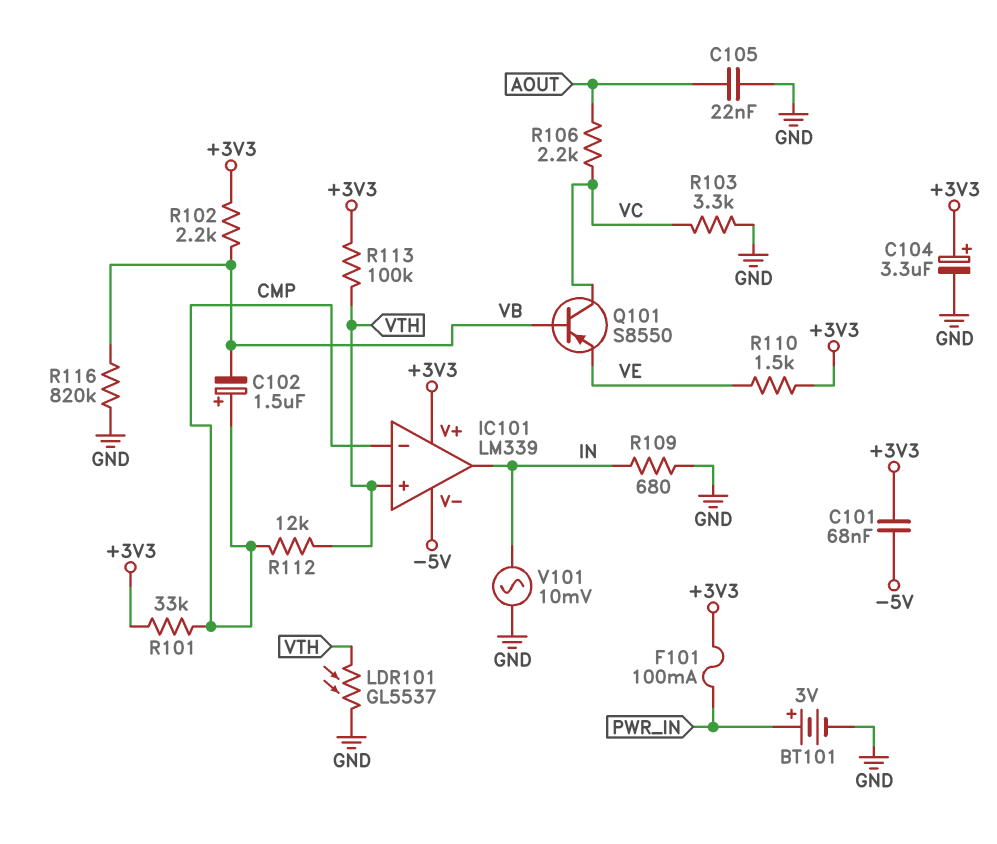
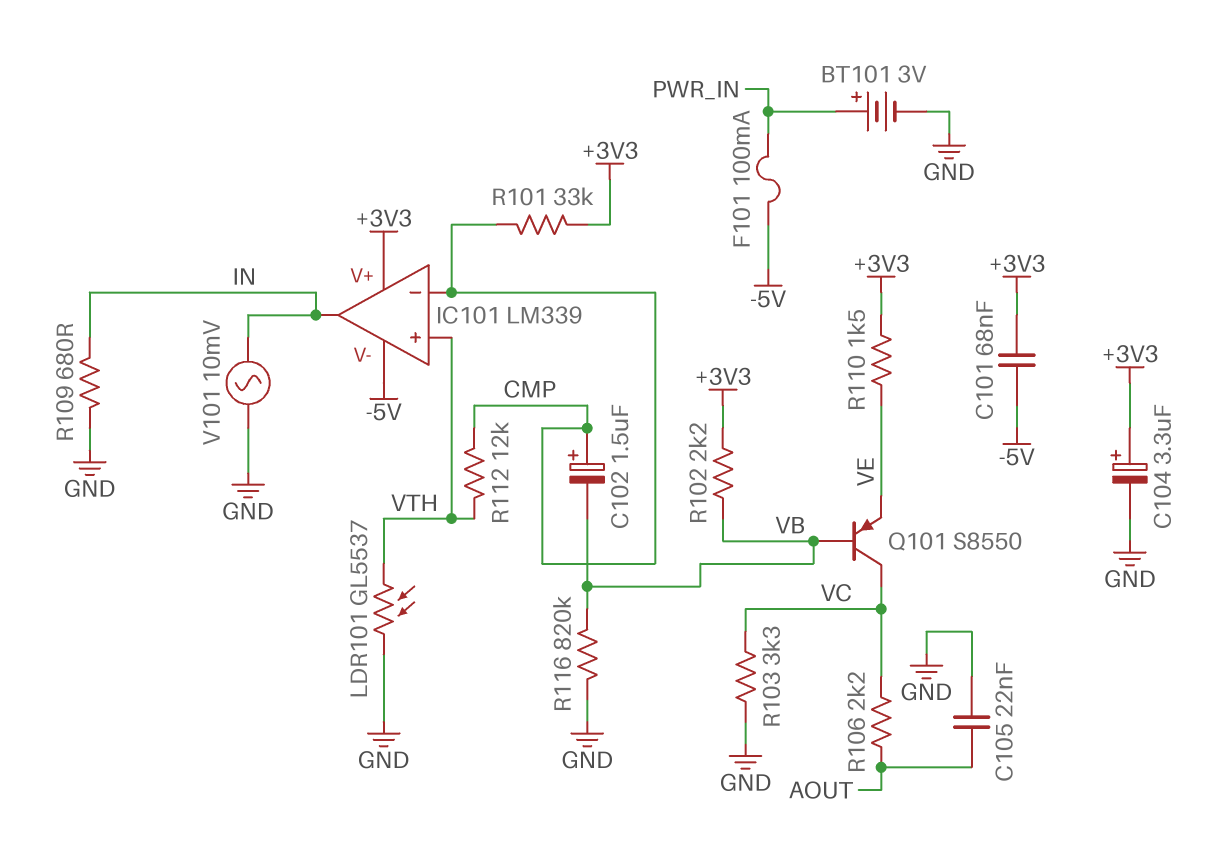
F101: 100mA (+3V3, PWR_IN) -> 100mA (-5V, PWR_IN)
R113: 100k (+3V3, VTH) -> none

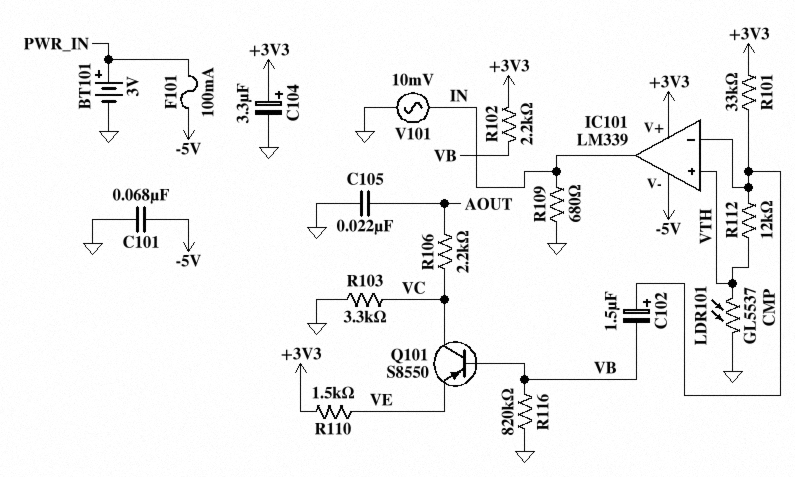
C101: 68nF (+3V3, -5V) -> 68nF (-5V, GND)

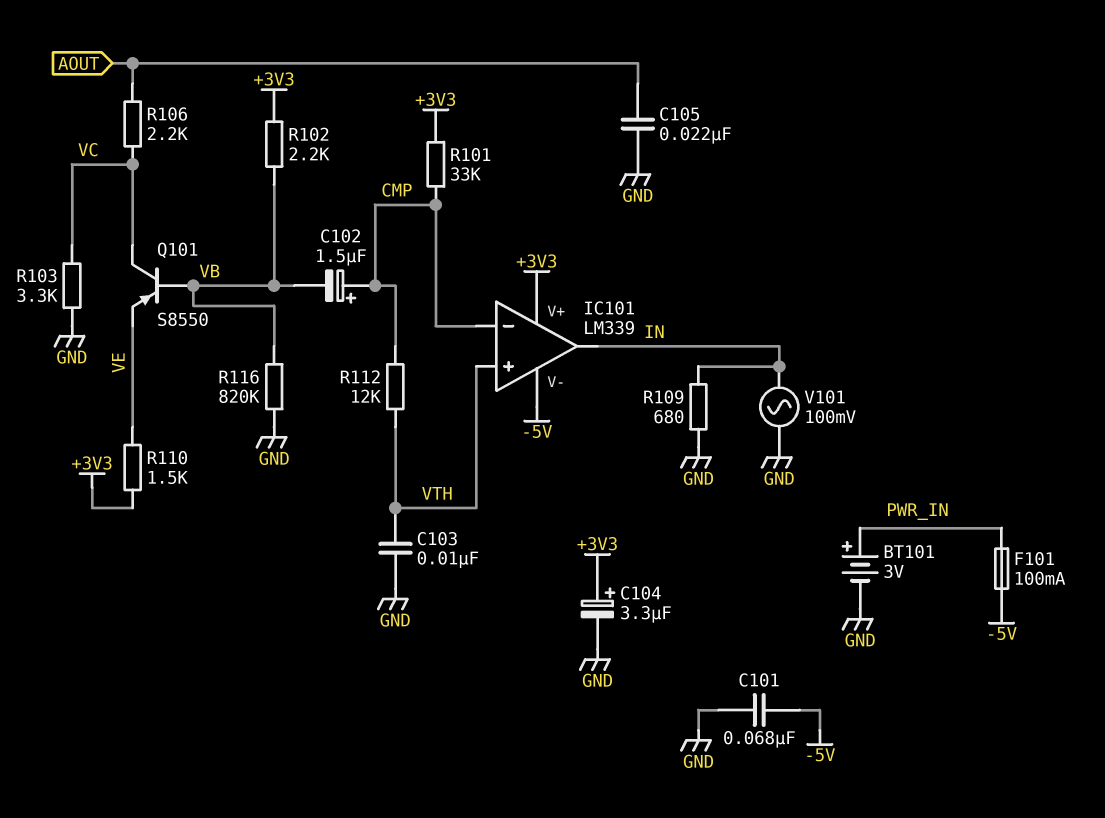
C103: none -> 10nF (GND, VTH)
LDR101: GL5537 (GND, VTH) -> none
V101: AC 10mV (GND, IN) -> AC 100mV (GND, IN)

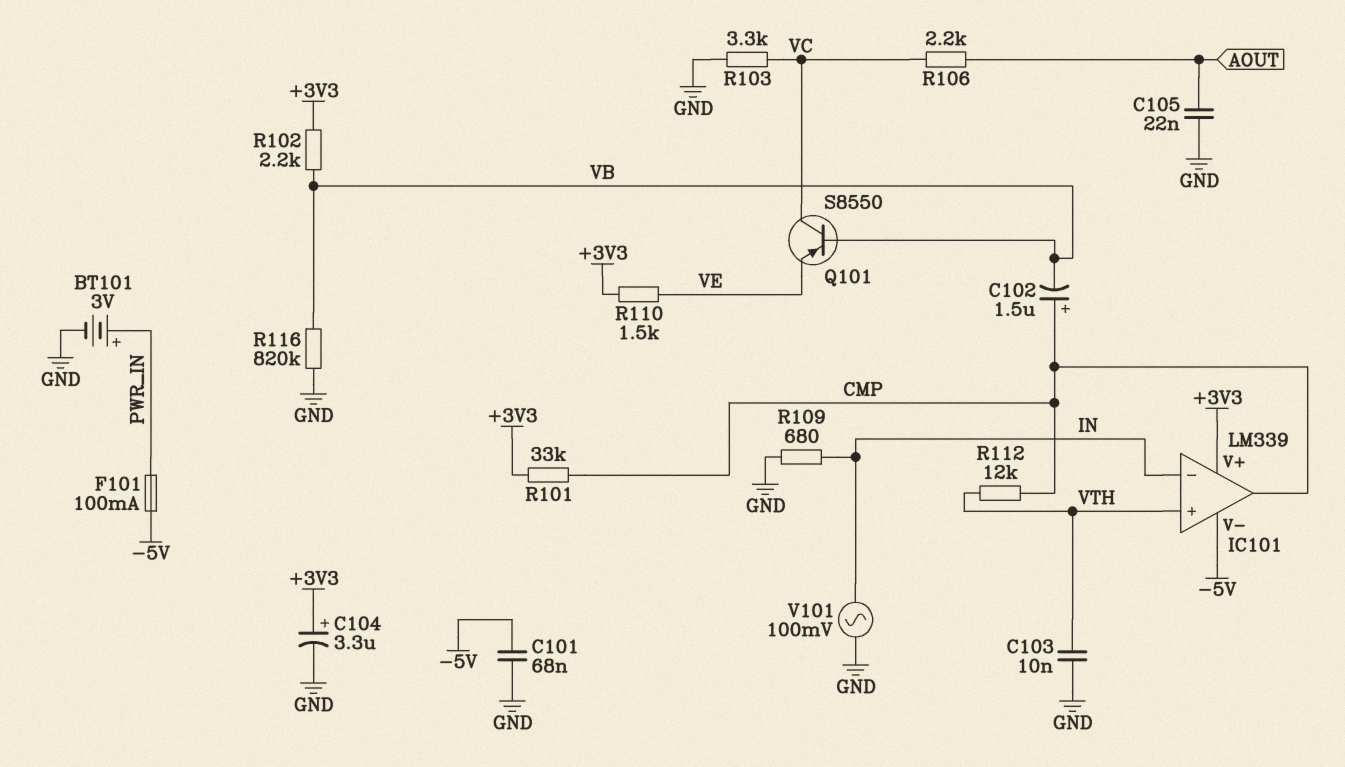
IC101 pin in-: CMP -> IN
IC101 pin out: IN -> CMP

